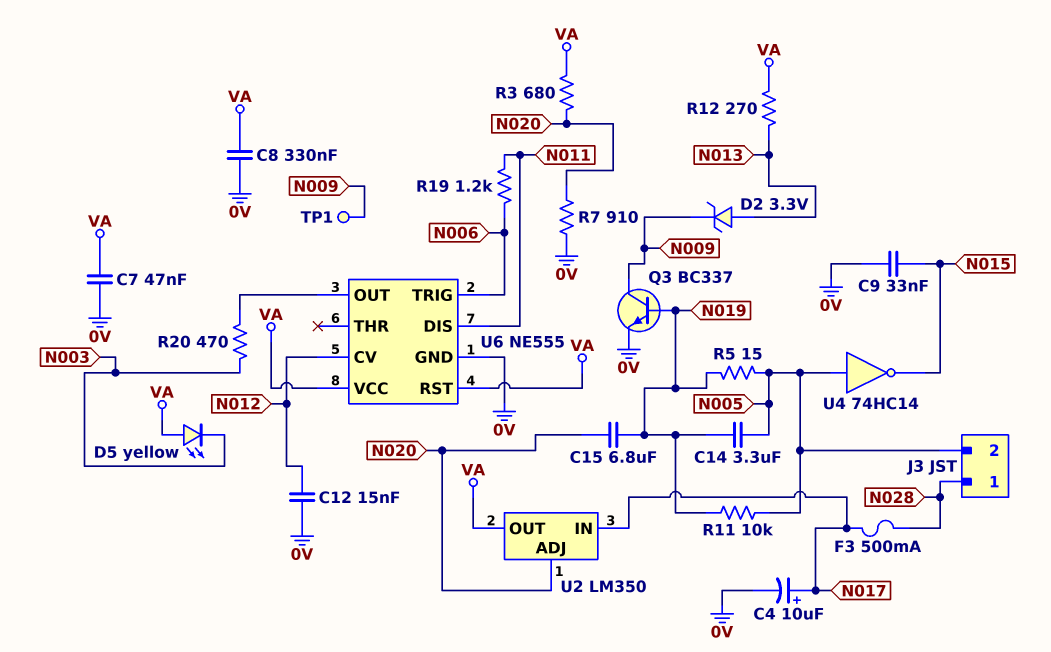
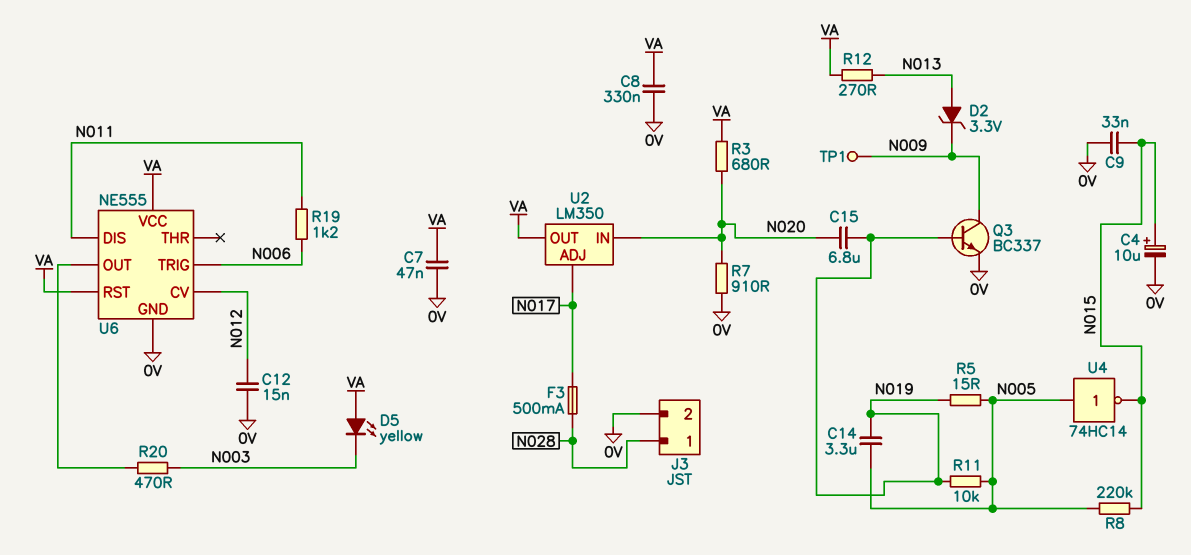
C4: 10uF (plus N017, minus 0V) -> 10uF (plus N015, minus 0V)
J3 pin 2: N005 -> 0V
R8: none -> 220k (N005, N015)
U2 pin ADJ: N020 -> N017
U2 pin IN: N017 -> N020

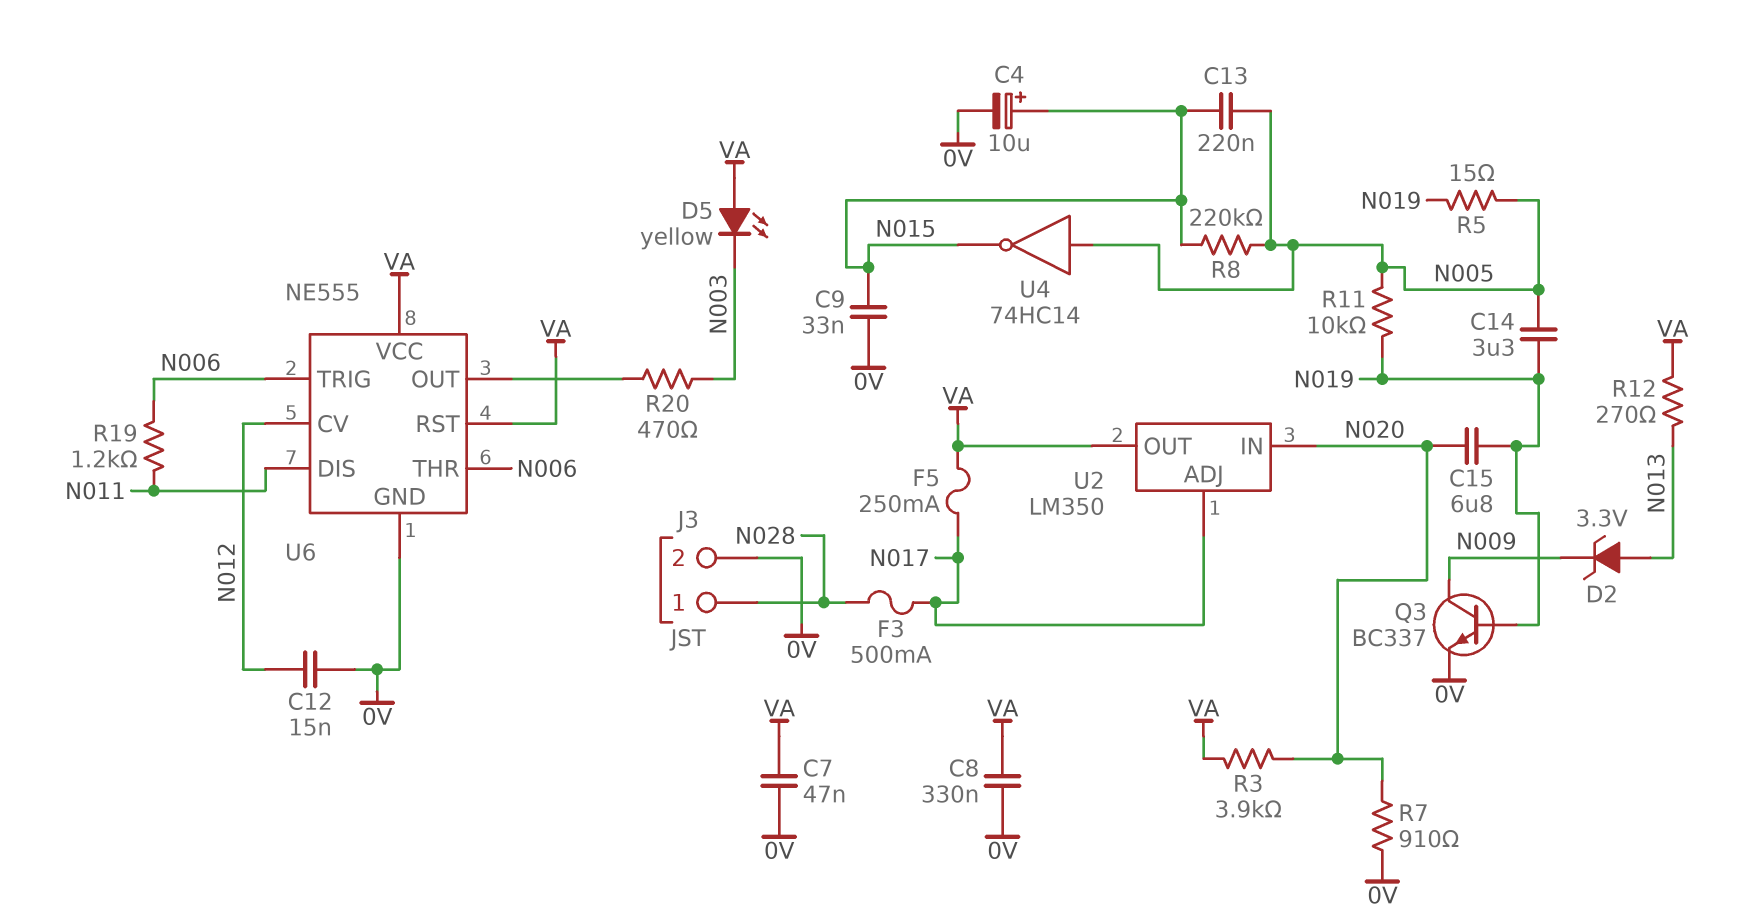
C13: none -> 220nF (N005, N015)
F5: none -> 250mA (N017, VA)
R3: 680 (N020, VA) -> 3.9k (N020, VA)
TP1: test point (N009) -> none
U6 pin THR: none -> N006

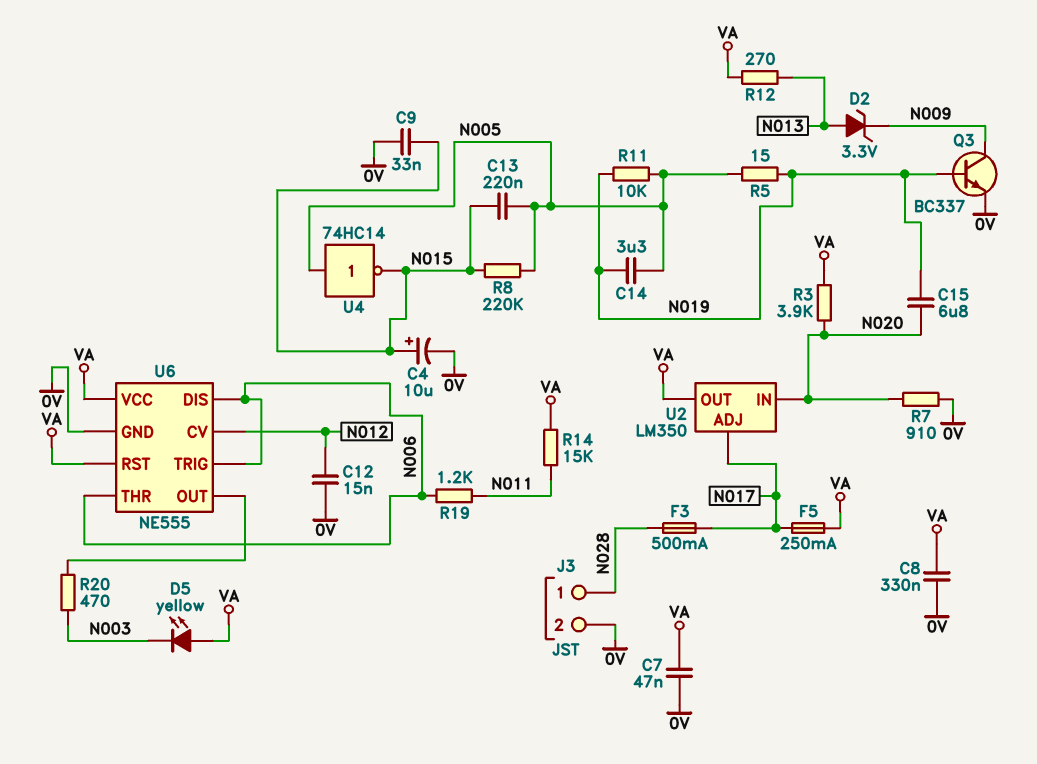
R14: none -> 15k (N011, VA)
U6 pin DIS: N011 -> N006

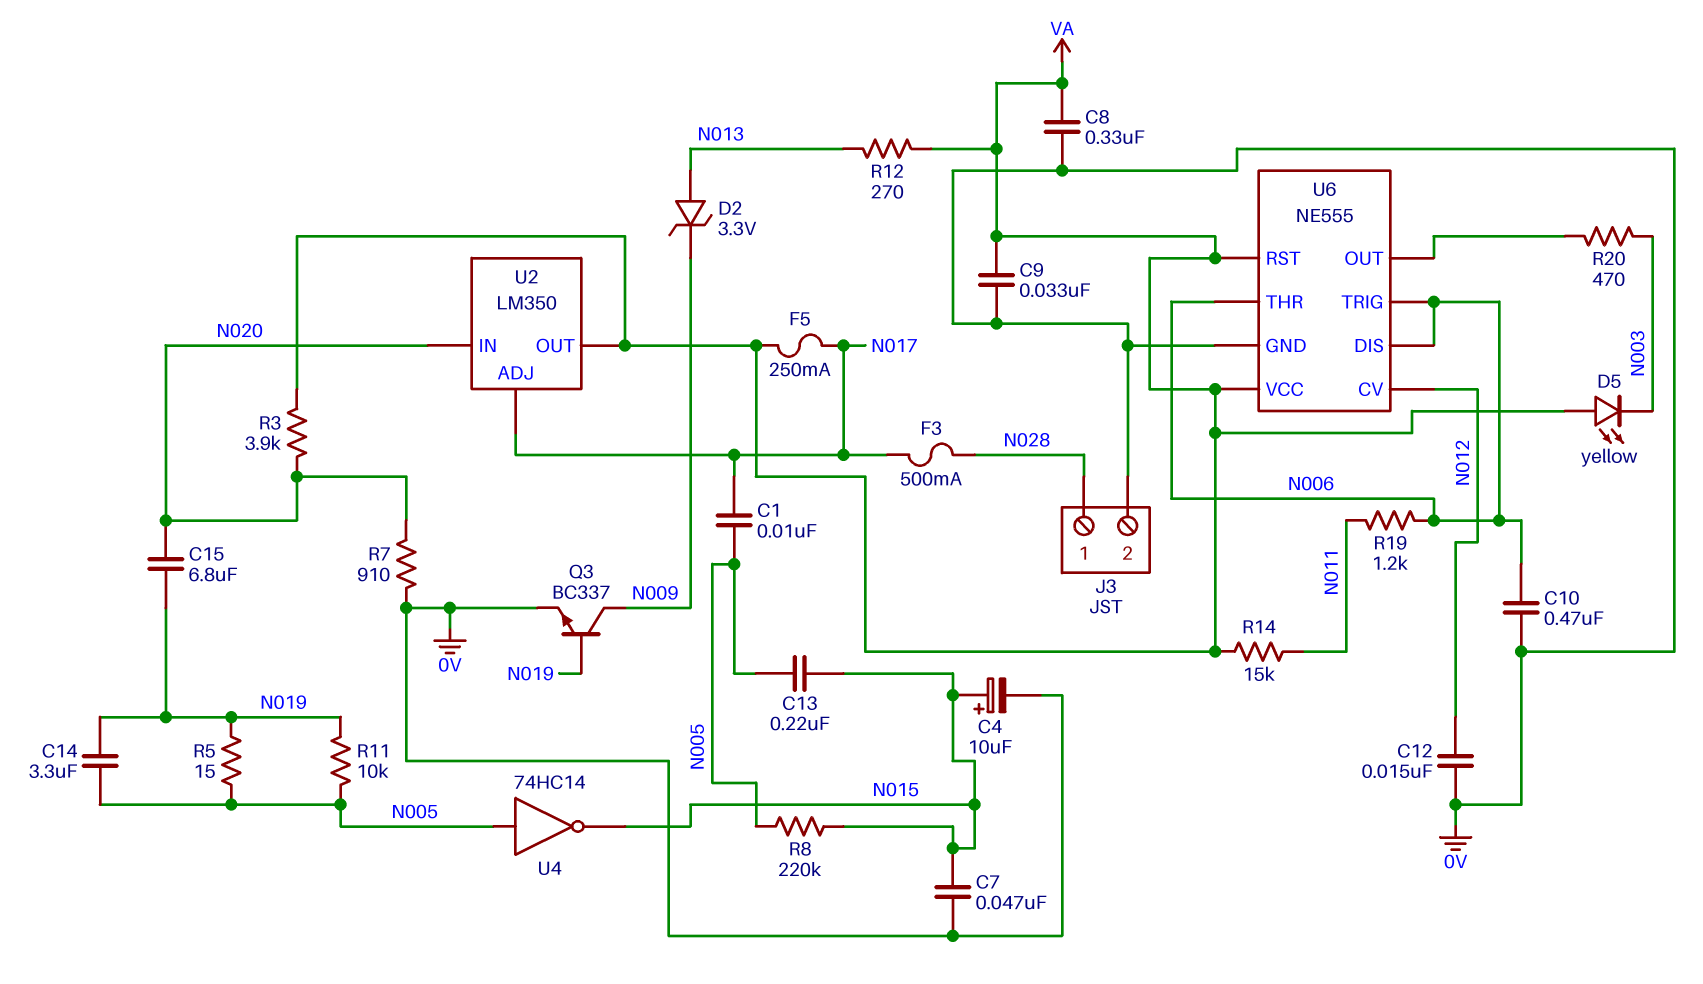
C1: none -> 10nF (N005, N017)
C7: 47nF (0V, VA) -> 47nF (0V, N015)
C9: 33nF (0V, N015) -> 33nF (0V, VA)
C10: none -> 470nF (0V, N006)

